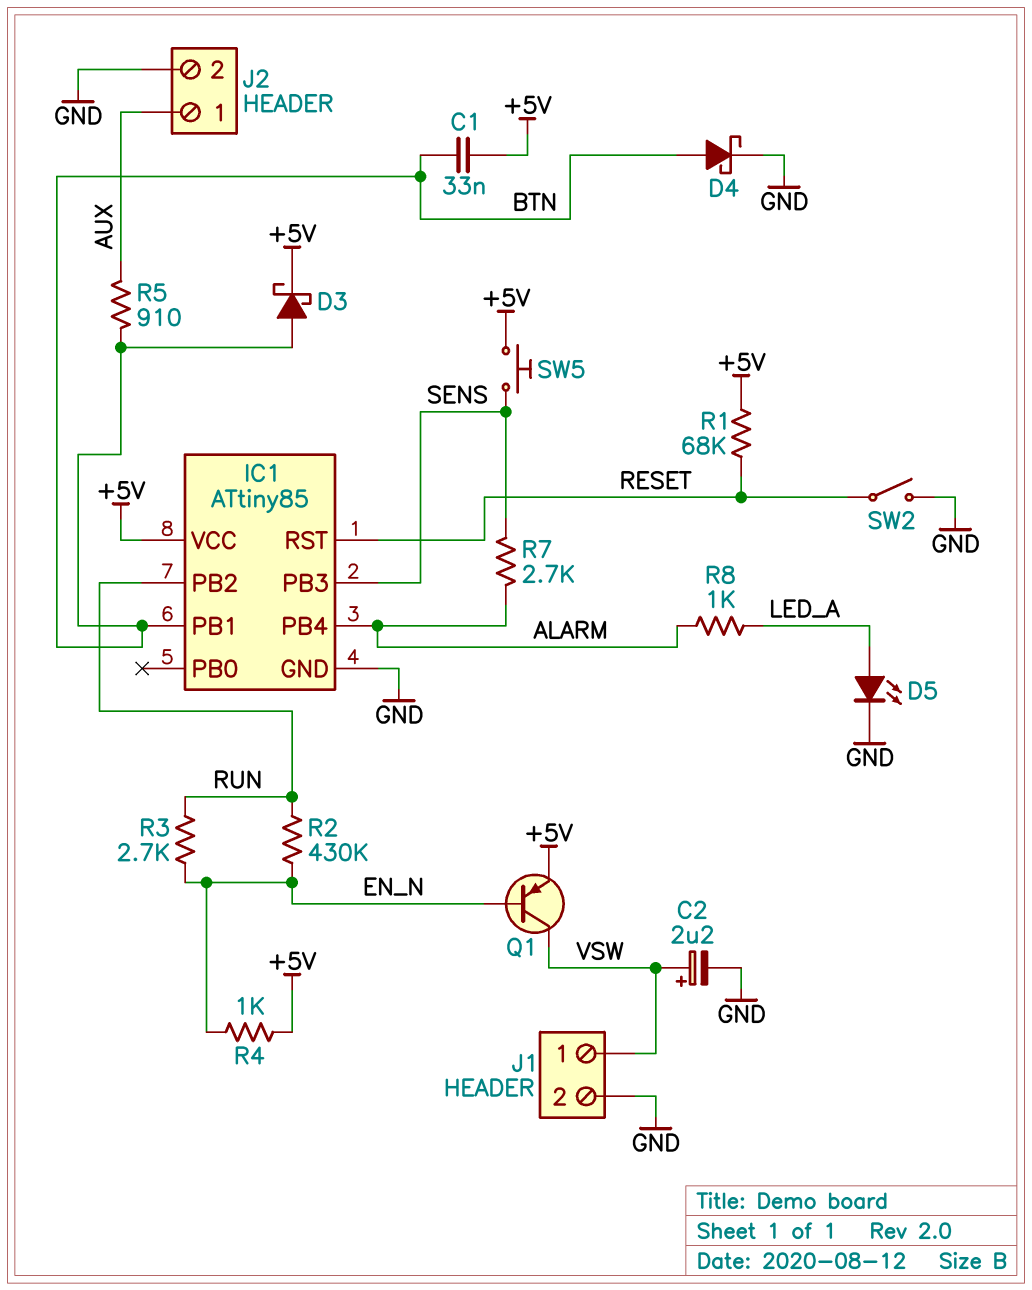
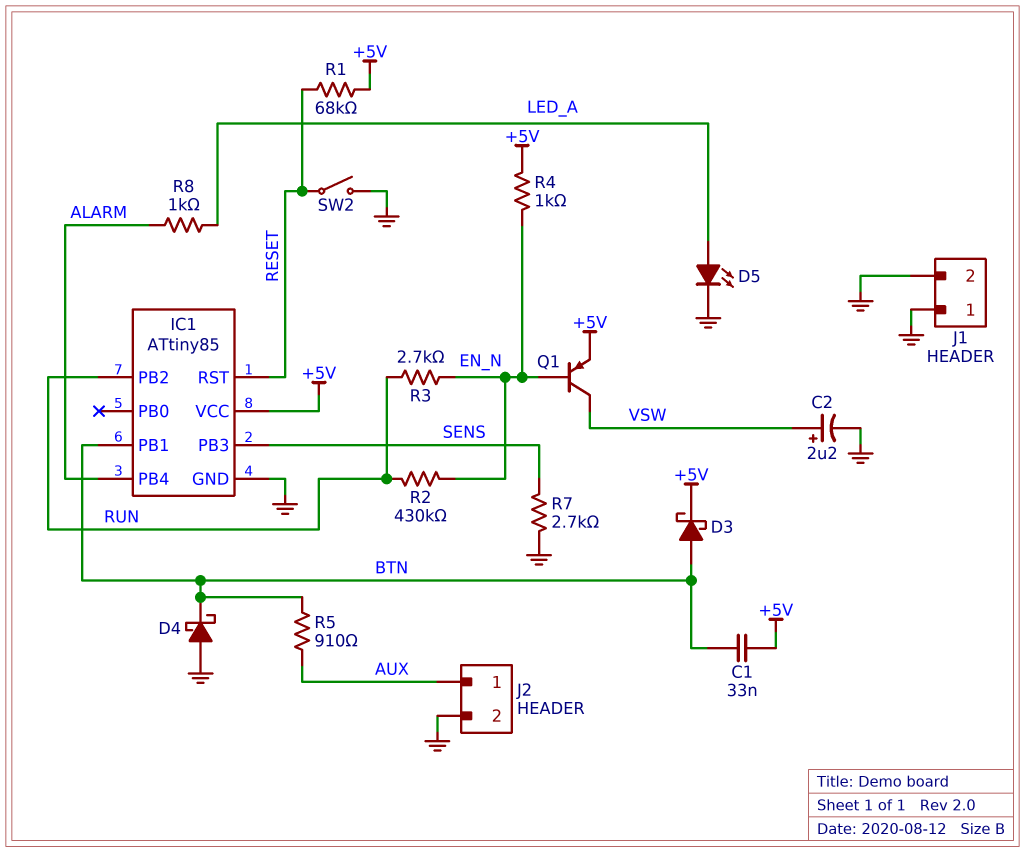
D4: schottky (A BTN, K GND) -> schottky (A GND, K BTN)
J1 pin 1: VSW -> GND
R7: 2.7k (ALARM, SENS) -> 2.7k (GND, SENS)
SW5: button (+5V, SENS) -> none

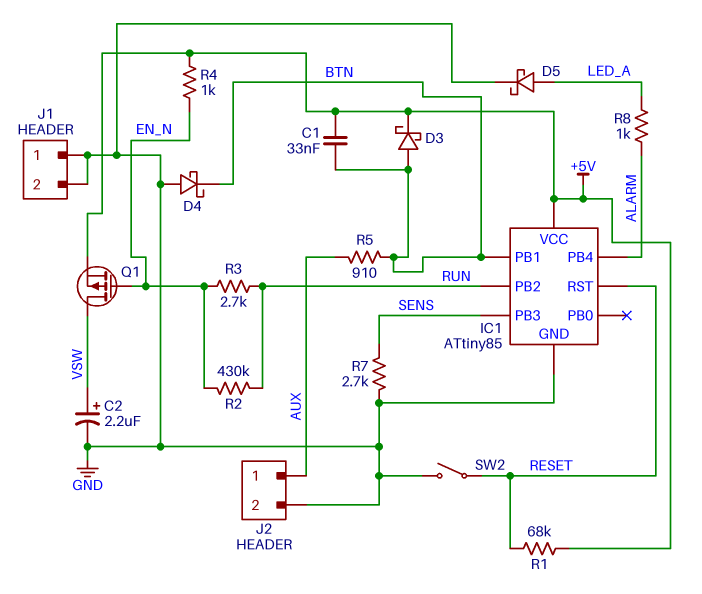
D5: LED (A LED_A, K GND) -> schottky (A LED_A, K GND)
Q1: PNP (B EN_N, C VSW, E +5V) -> PMOS (G EN_N, D VSW, S +5V)

